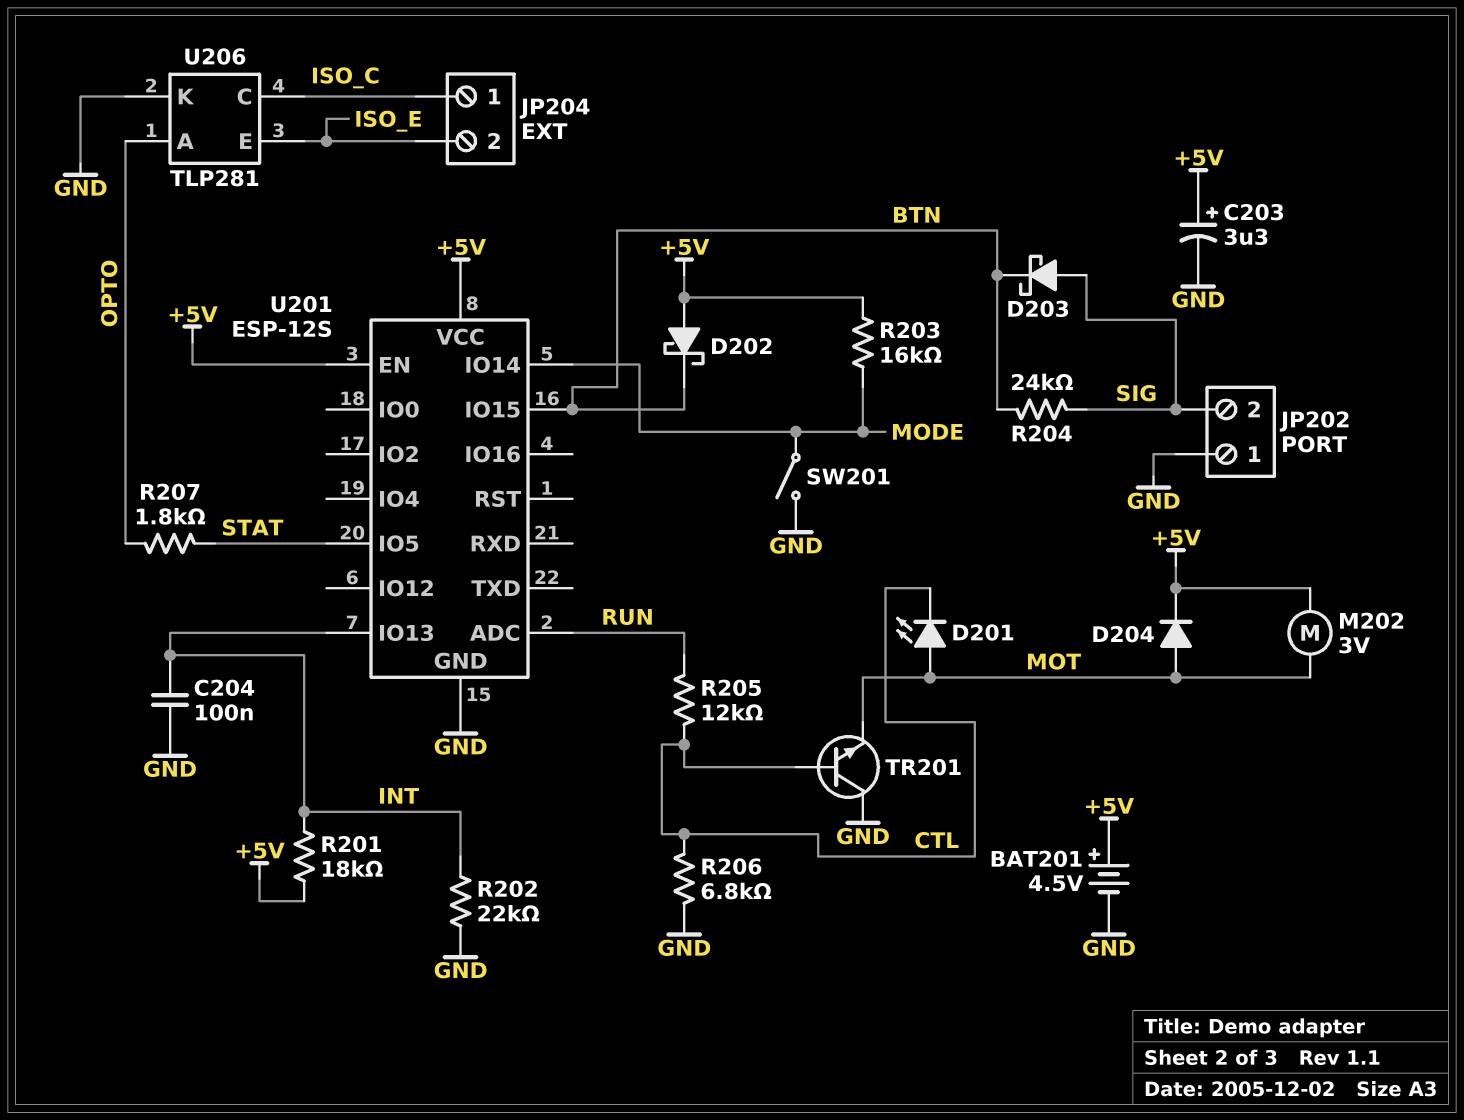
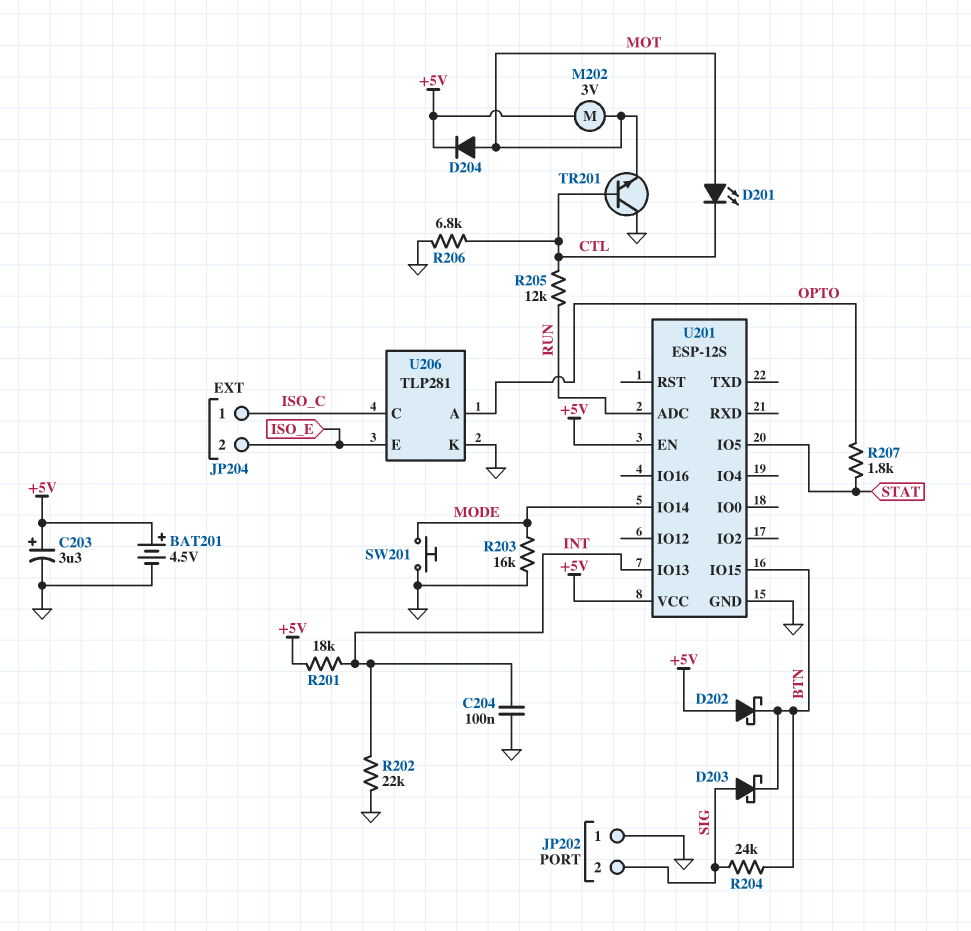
R203: 16k (+5V, MODE) -> 16k (GND, MODE)
SW201: switch (GND, MODE) -> button (GND, MODE)

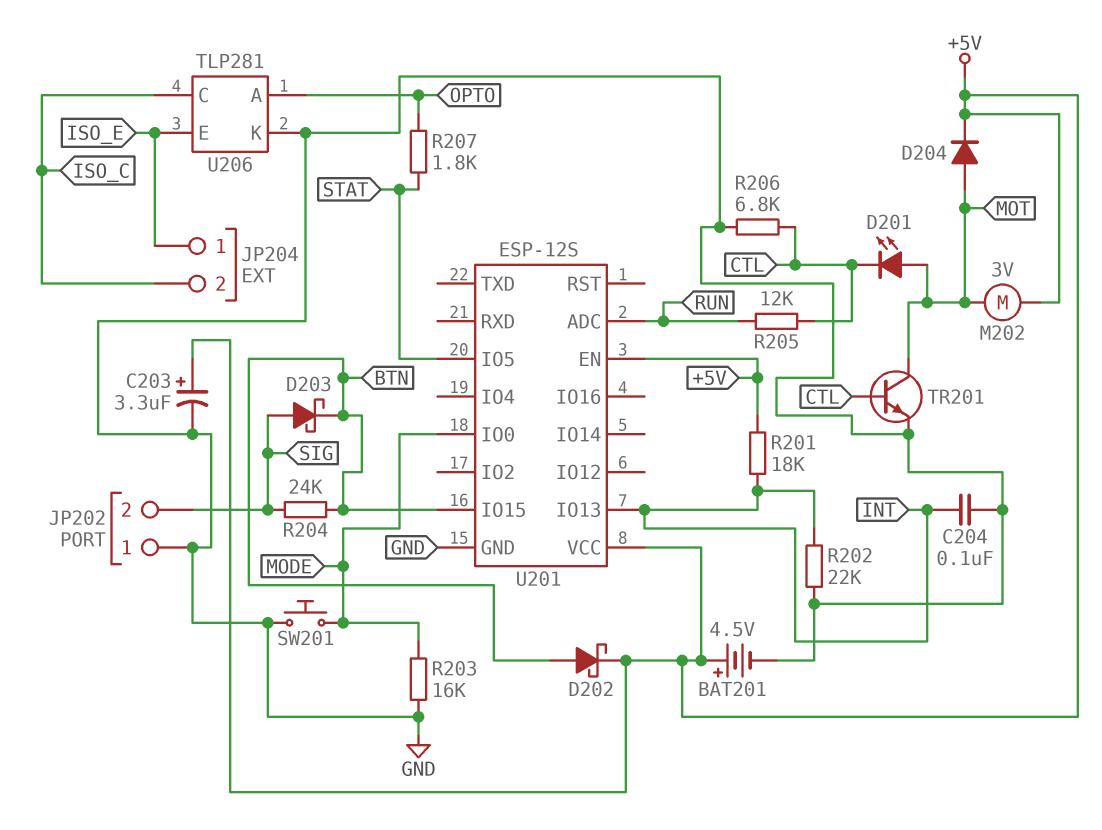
D202: schottky (A +5V, K BTN) -> schottky (A BTN, K +5V)
JP204 pin 1: ISO_C -> ISO_E
JP204 pin 2: ISO_E -> ISO_C
TR201: NPN (B CTL, C GND, E MOT) -> NPN (B CTL, C MOT, E GND)
U201 pin IO0: none -> MODE
U201 pin IO14: MODE -> none

